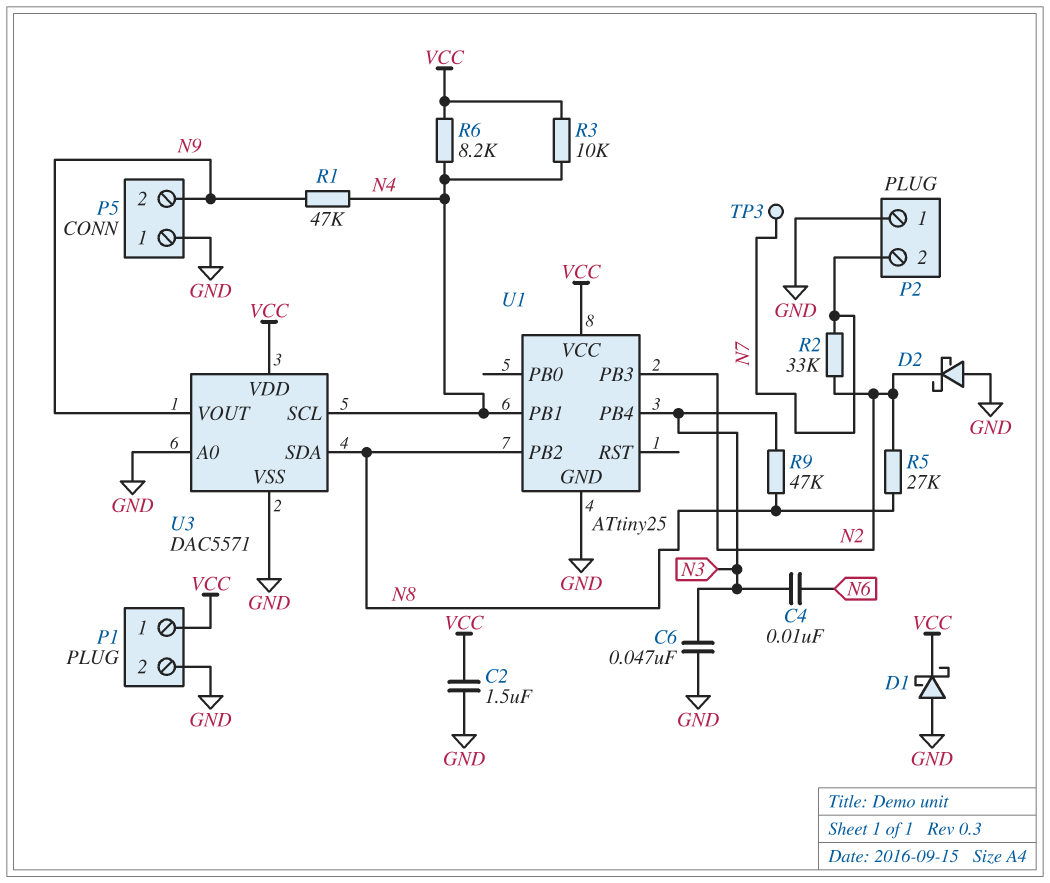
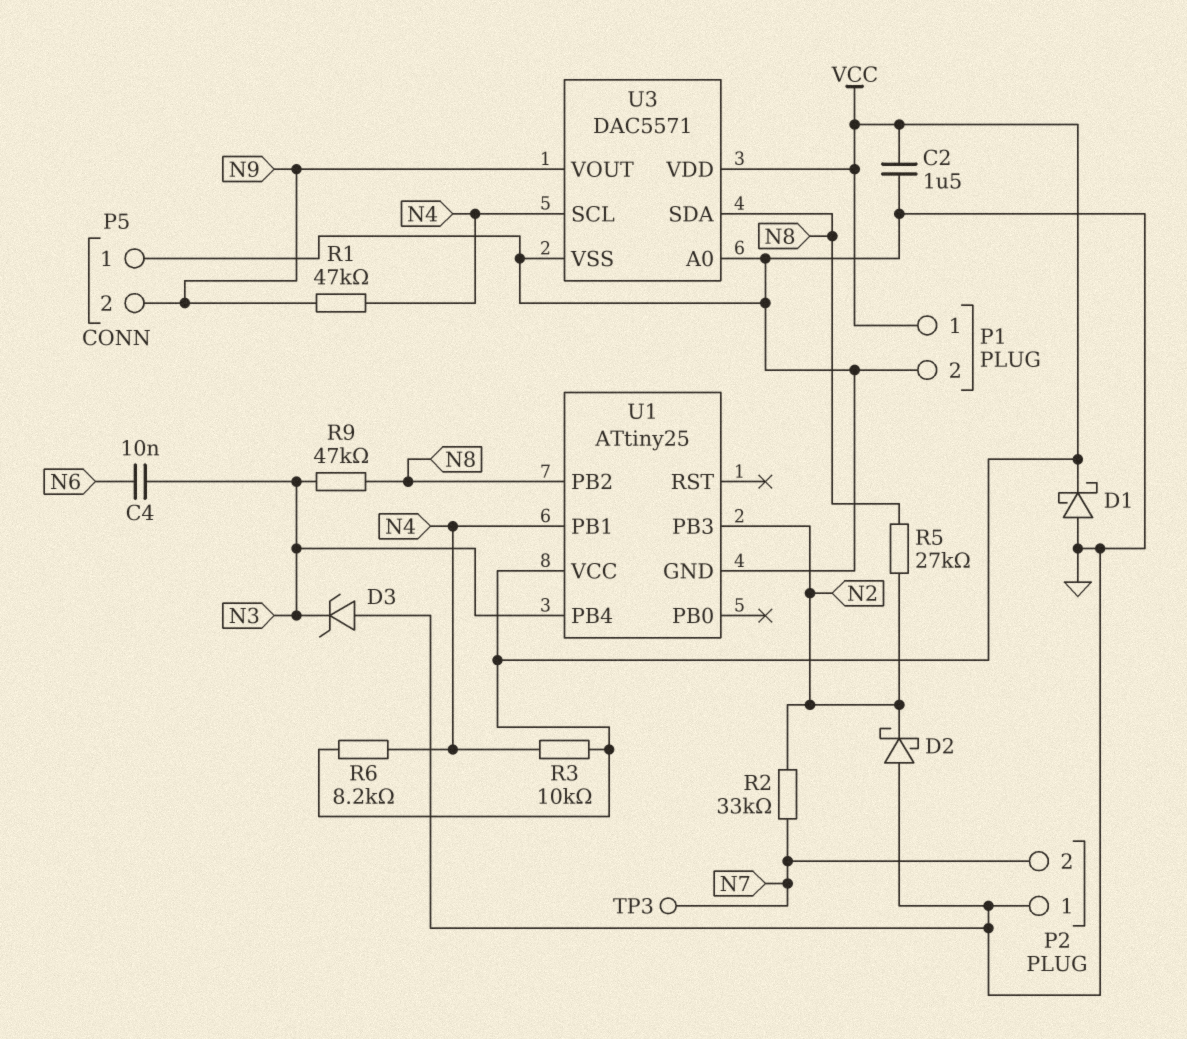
C6: 47nF (GND, N3) -> none
D3: none -> zener (A GND, K N3)

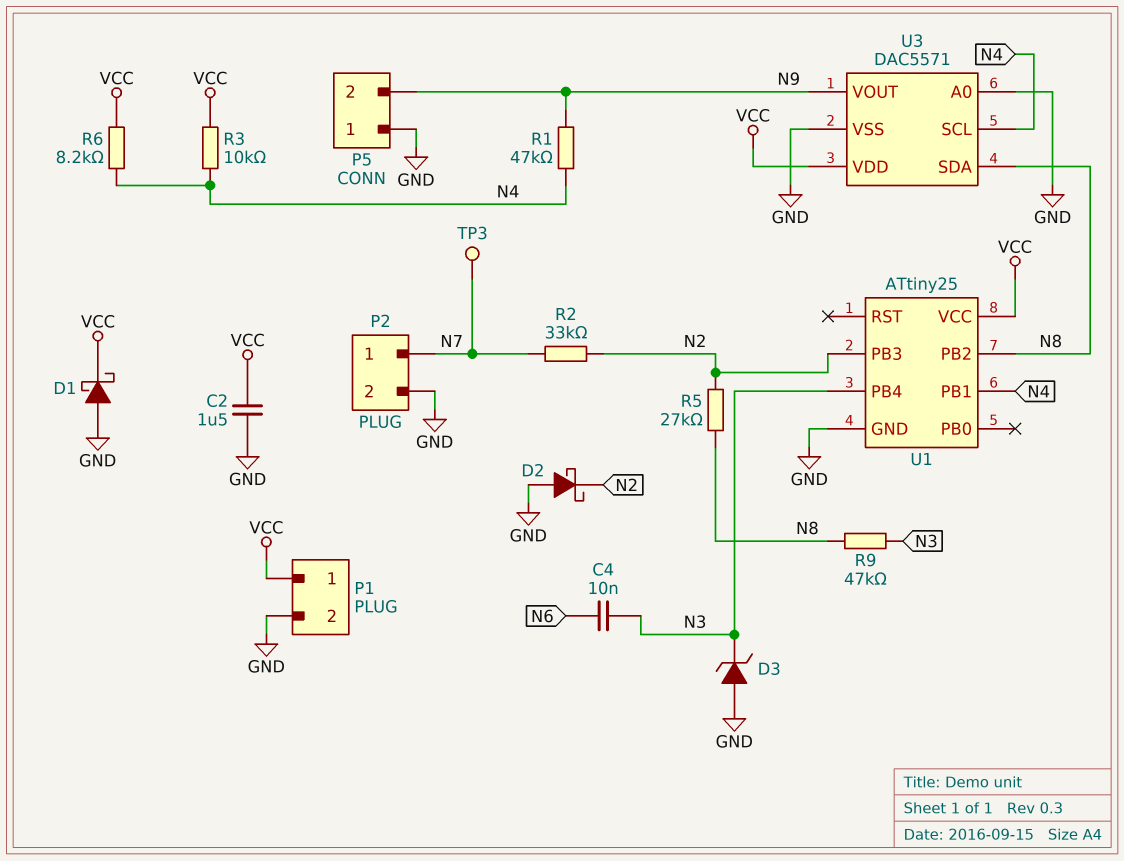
P2 pin 1: GND -> N7
P2 pin 2: N7 -> GND

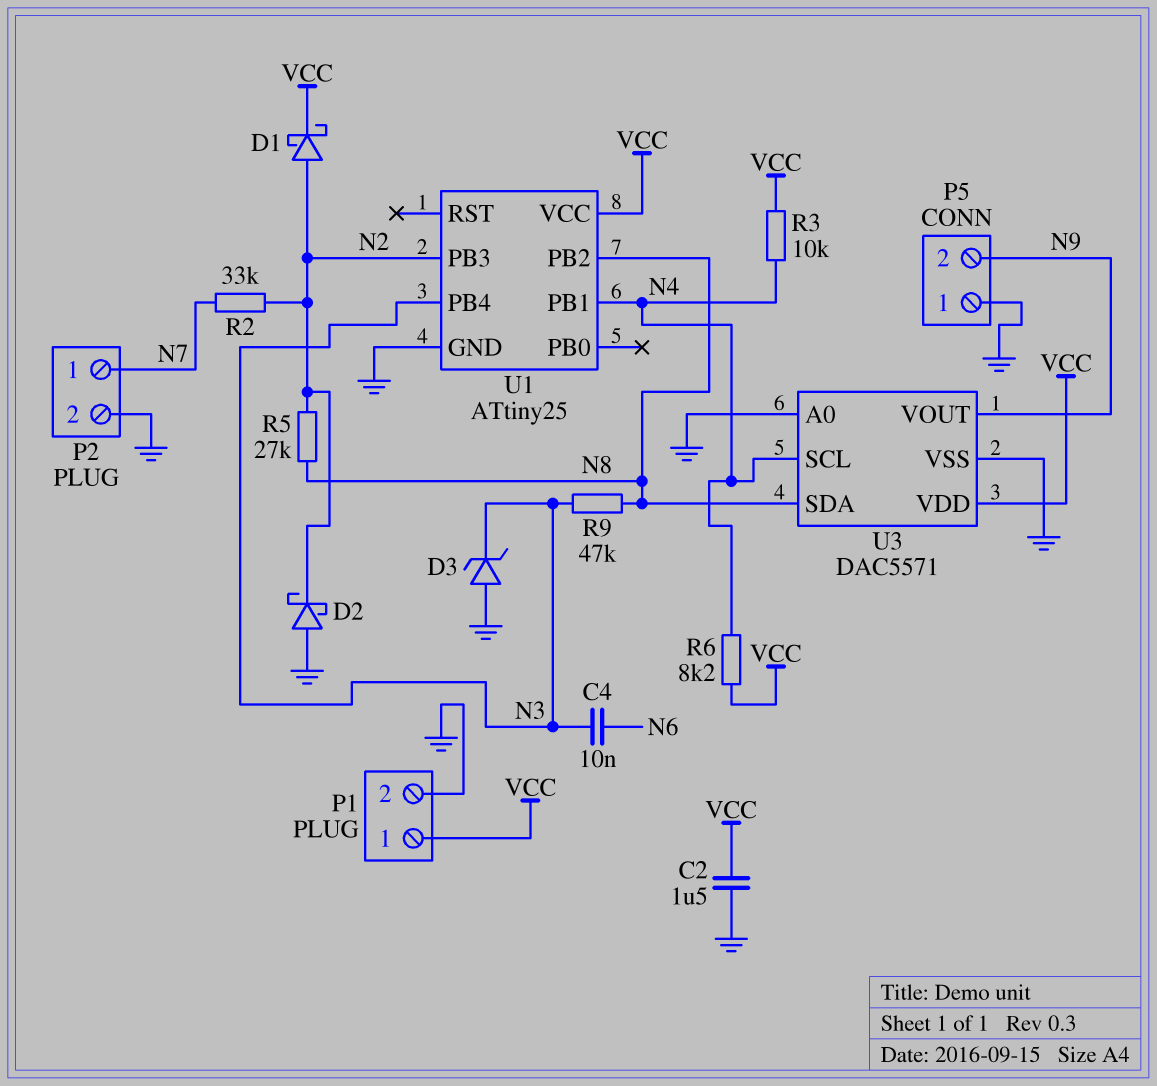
D1: schottky (A GND, K VCC) -> schottky (A N2, K VCC)
R1: 47k (N4, N9) -> none
TP3: test point (N7) -> none

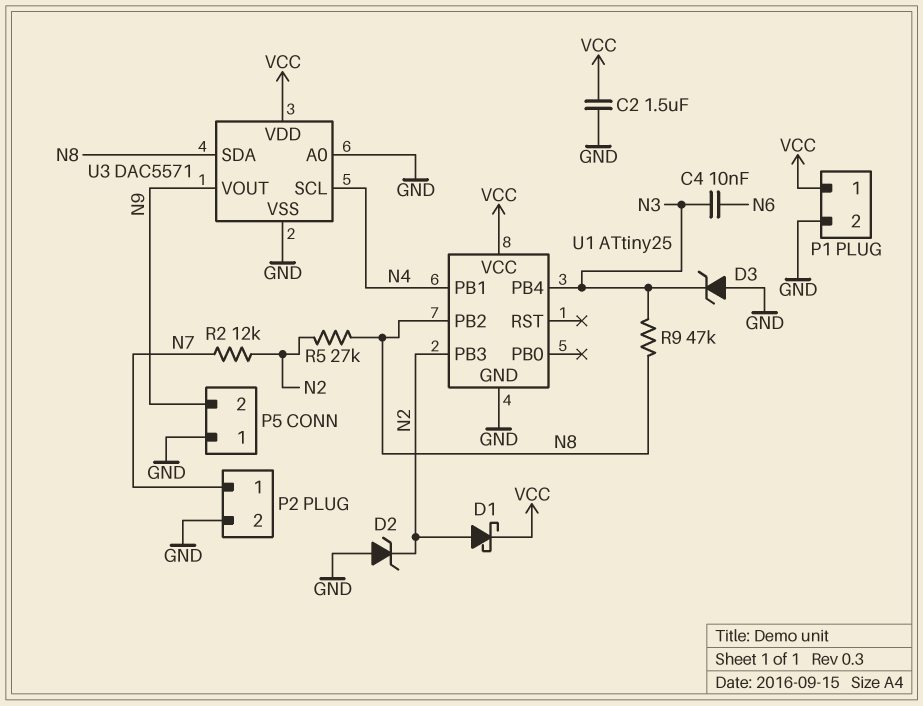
D2: schottky (A GND, K N2) -> zener (A GND, K N2)
R2: 33k (N2, N7) -> 12k (N2, N7)
R3: 10k (N4, VCC) -> none
R6: 8.2k (N4, VCC) -> none

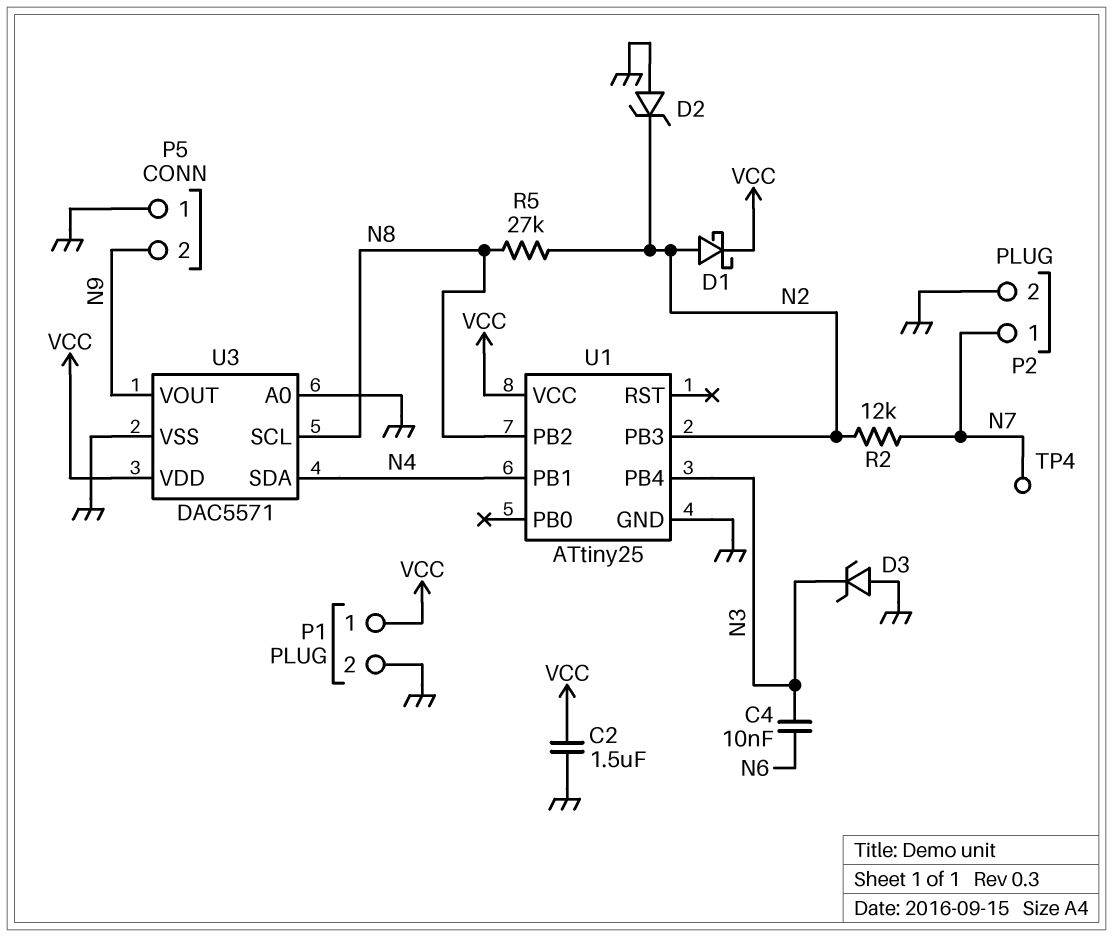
R9: 47k (N3, N8) -> none
TP4: none -> test point (N7)
U3 pin SCL: N4 -> N8
U3 pin SDA: N8 -> N4

